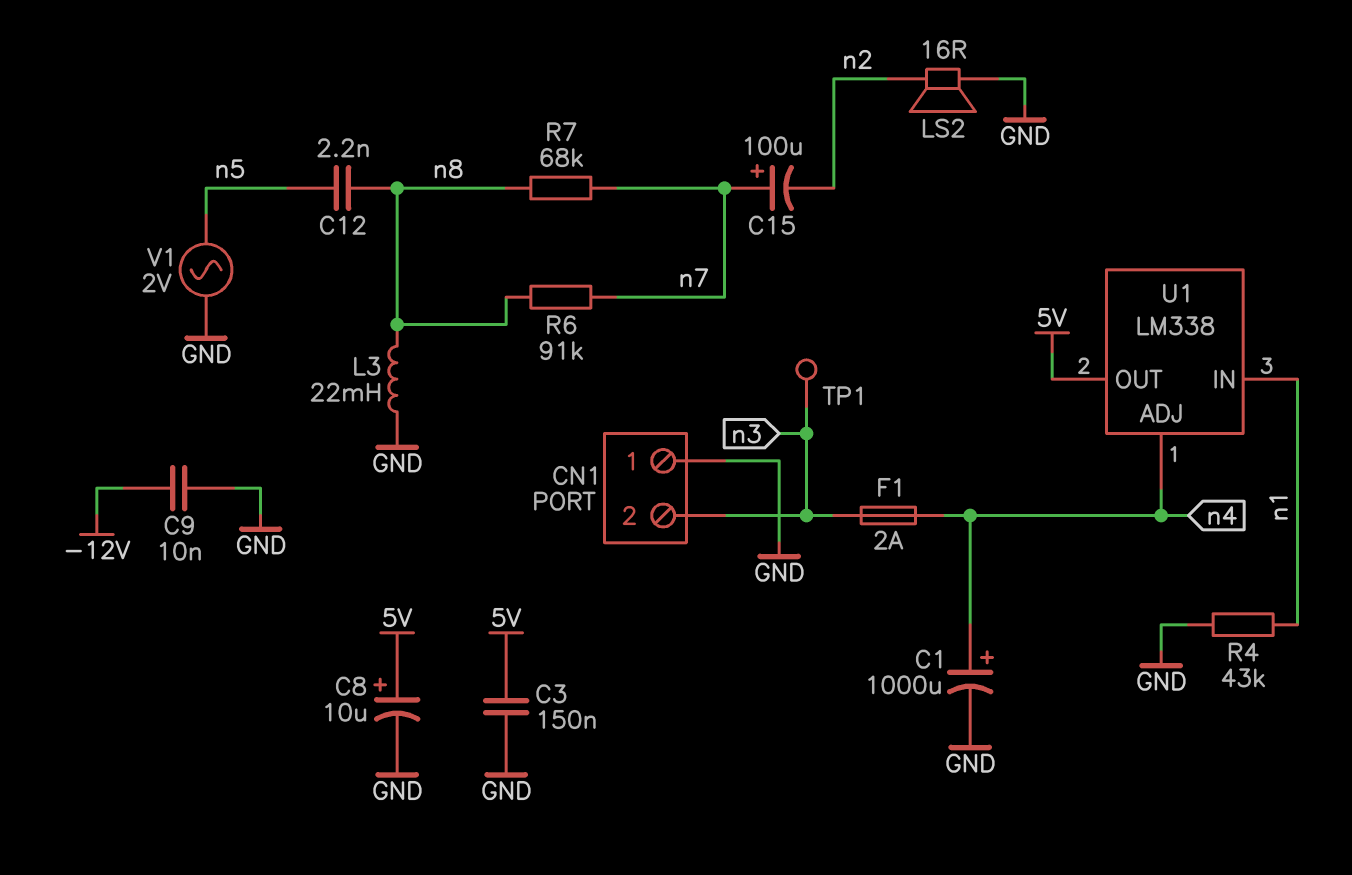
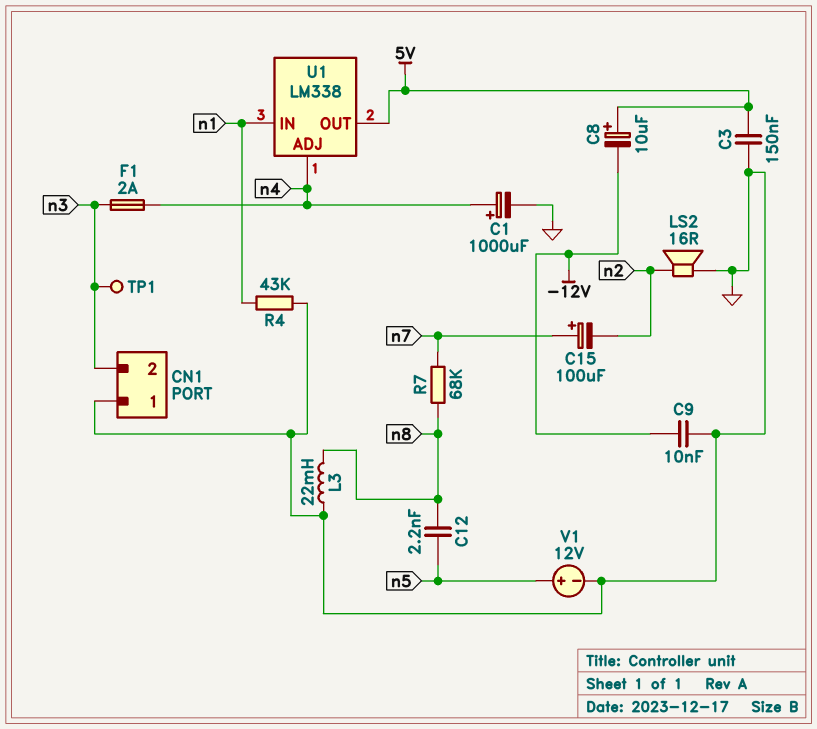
C8: 10uF (plus 5V, minus GND) -> 10uF (plus 5V, minus -12V)
R6: 91k (n7, n8) -> none
V1: AC 2V (GND, n5) -> 12V (plus n5, minus GND)

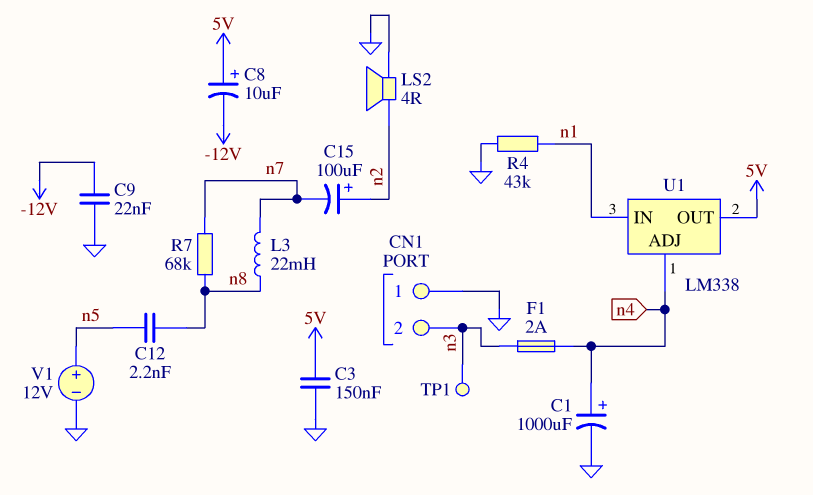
C9: 10nF (-12V, GND) -> 22nF (-12V, GND)
C15: 100uF (plus n7, minus n2) -> 100uF (plus n2, minus n7)
L3: 22mH (GND, n8) -> 22mH (n7, n8)
LS2: speaker 16R (GND, n2) -> speaker 4R (GND, n2)

